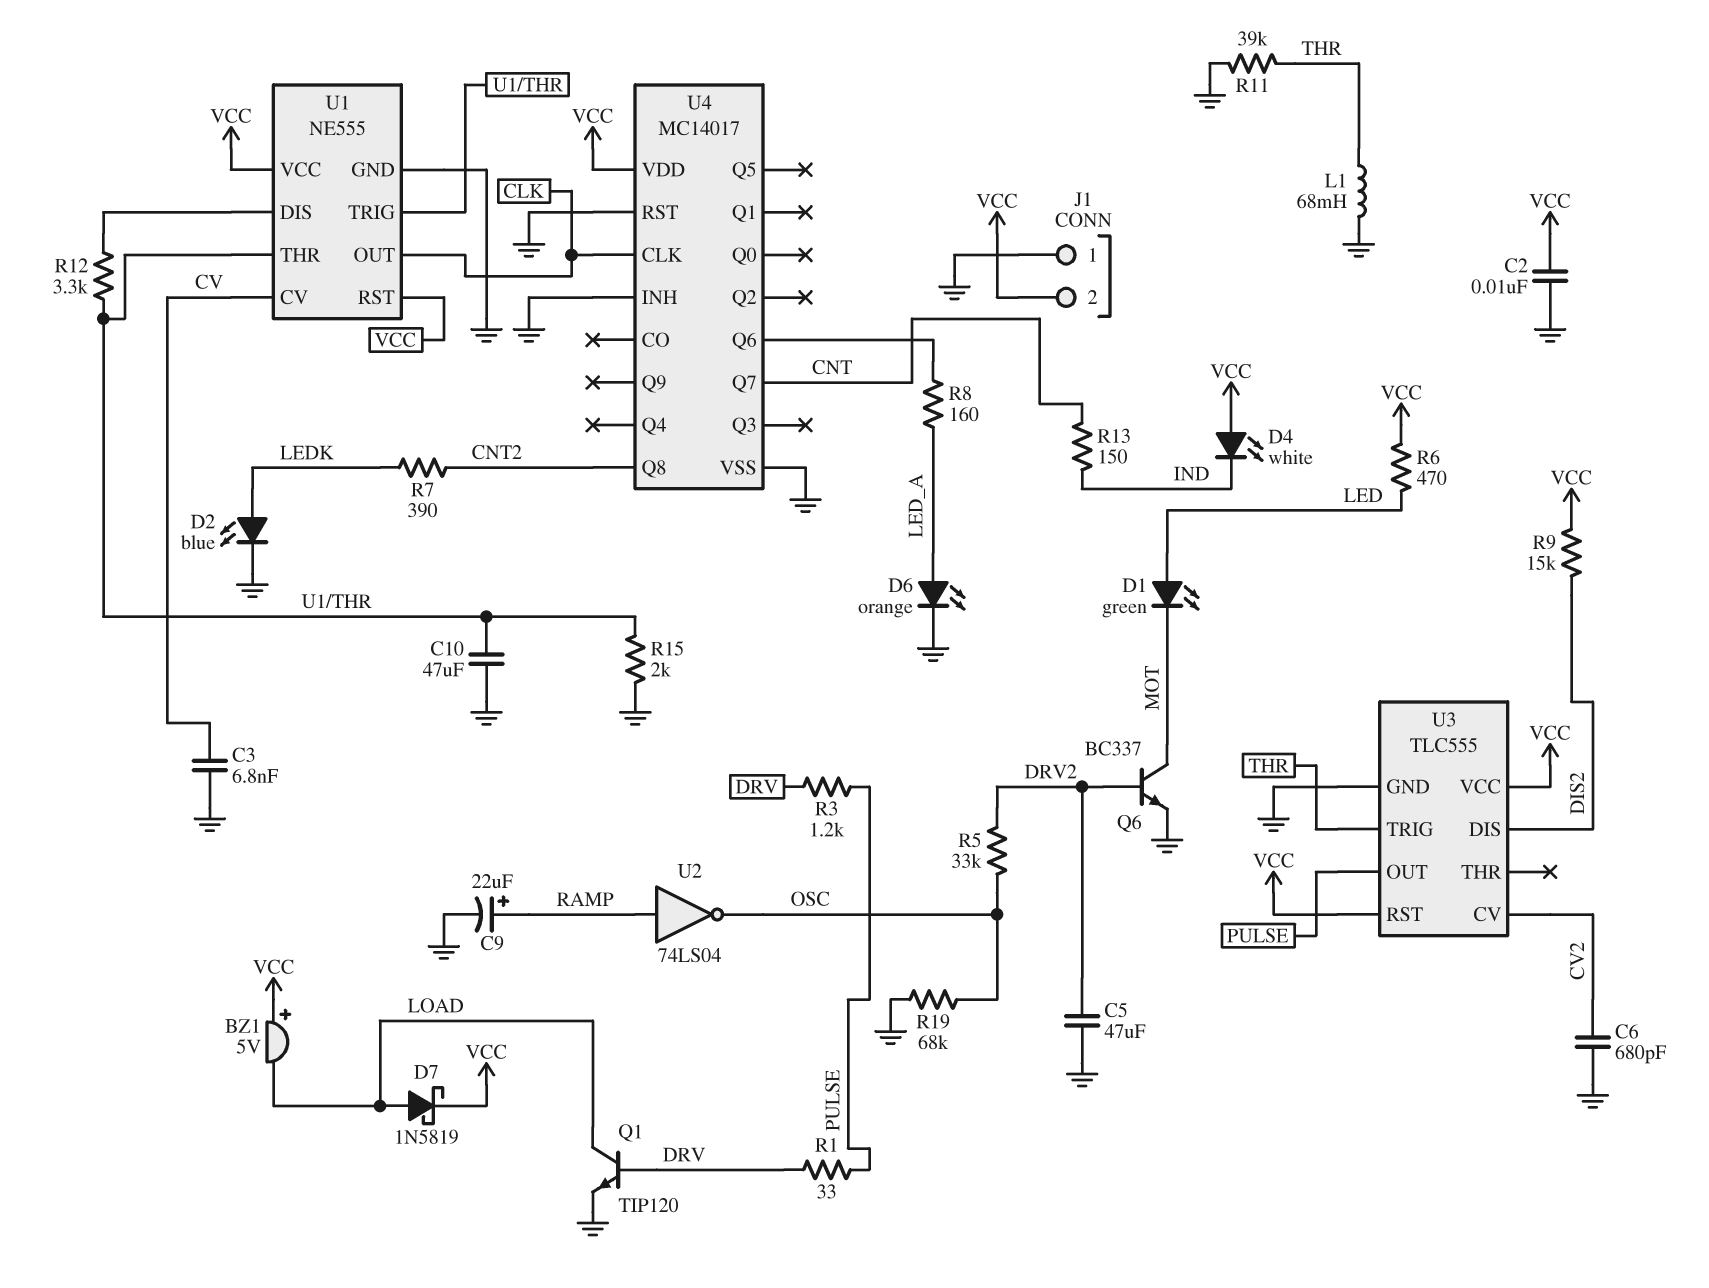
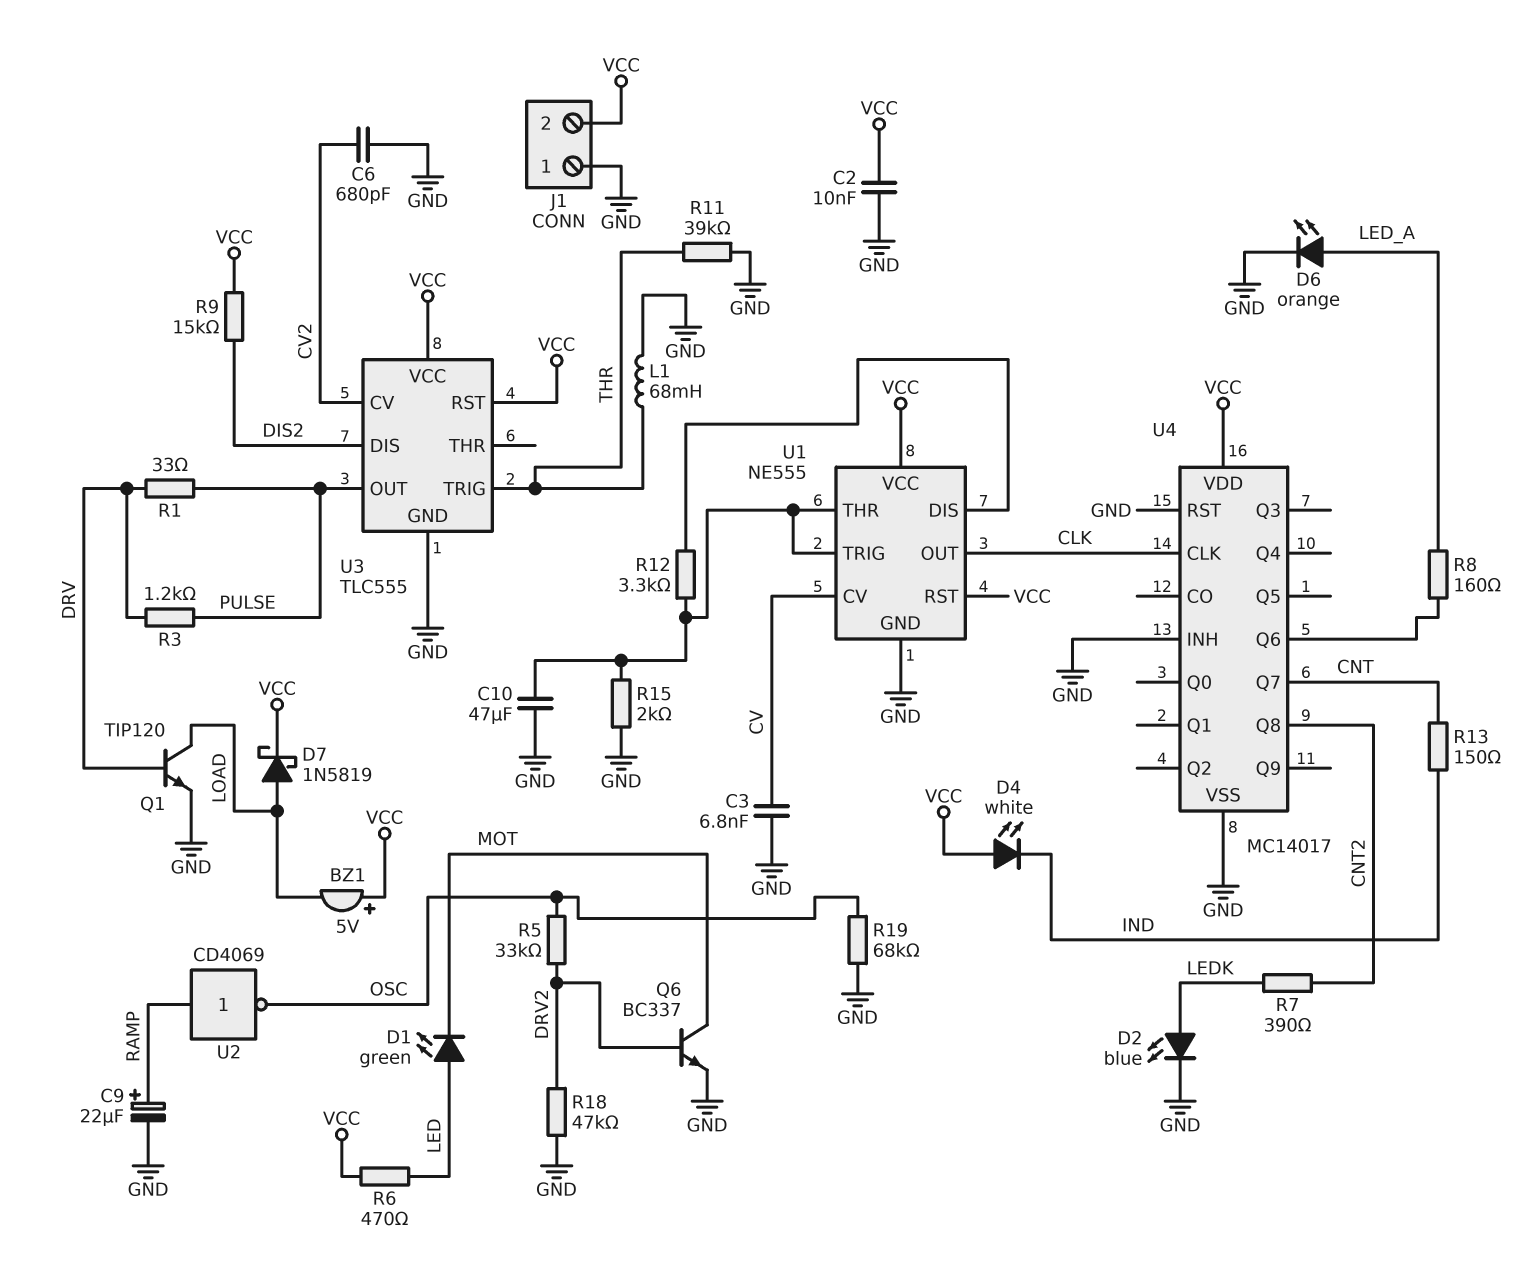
C5: 47uF (DRV2, GND) -> none
R18: none -> 47k (DRV2, GND)
U2: NOT 74LS04 (in RAMP, out OSC) -> NOT CD4069 (in RAMP, out OSC)

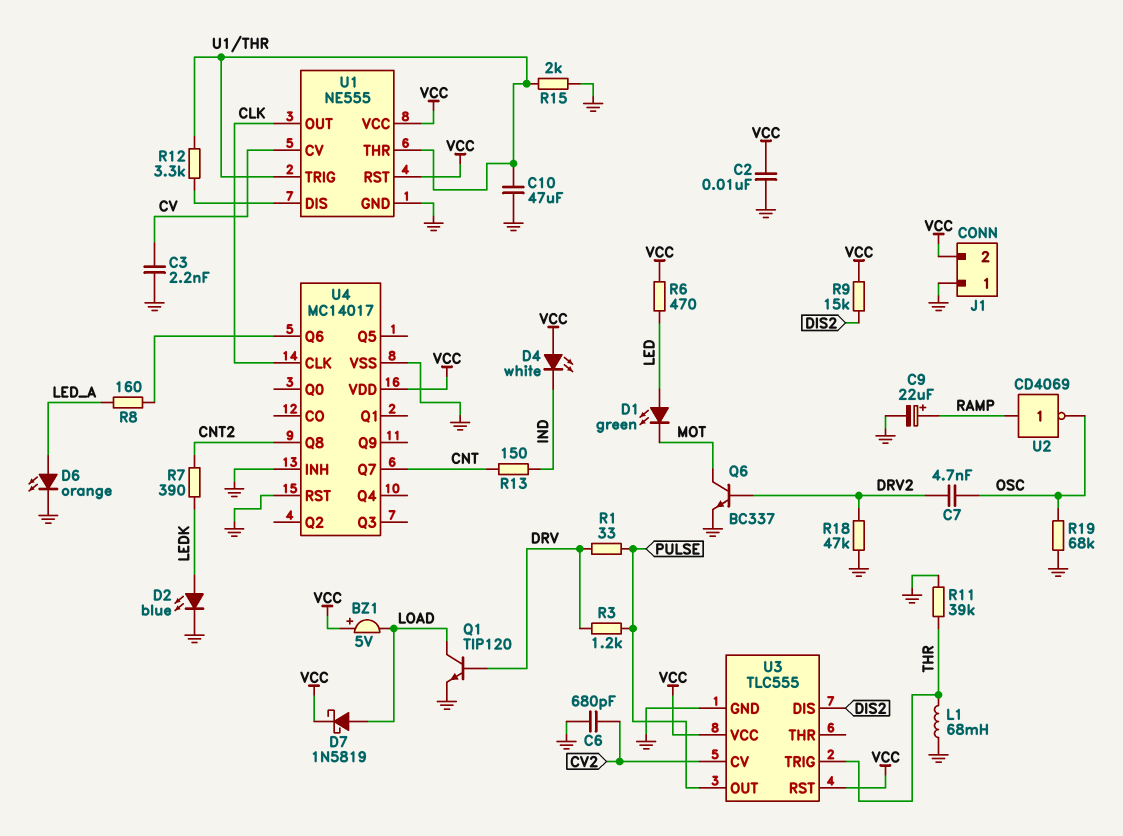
C3: 6.8nF (CV, GND) -> 2.2nF (CV, GND)
C7: none -> 4.7nF (DRV2, OSC)
R5: 33k (DRV2, OSC) -> none

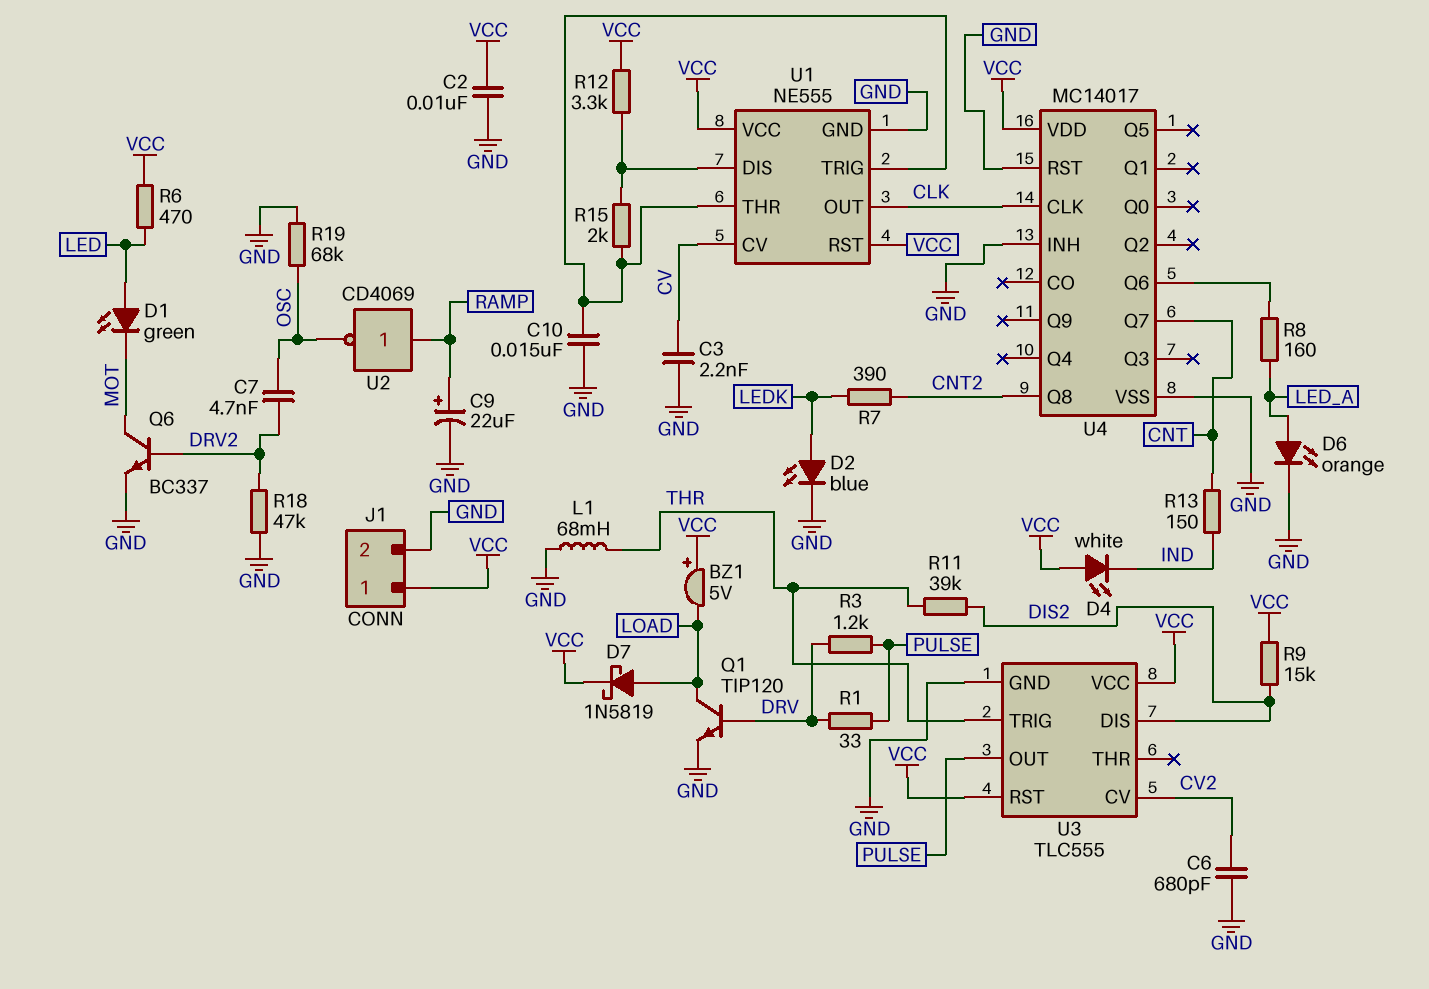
C10: 47uF (GND, U1/THR) -> 15nF (GND, U1/THR)
J1 pin 1: GND -> VCC
J1 pin 2: VCC -> GND
R11: 39k (GND, THR) -> 39k (DIS2, THR)
R12: 3.3k (U1/DIS, U1/THR) -> 3.3k (U1/DIS, VCC)
R15: 2k (GND, U1/THR) -> 2k (U1/DIS, U1/THR)

